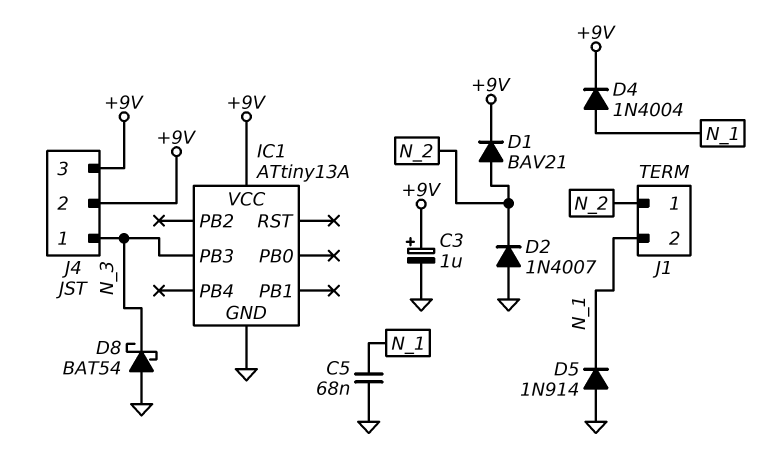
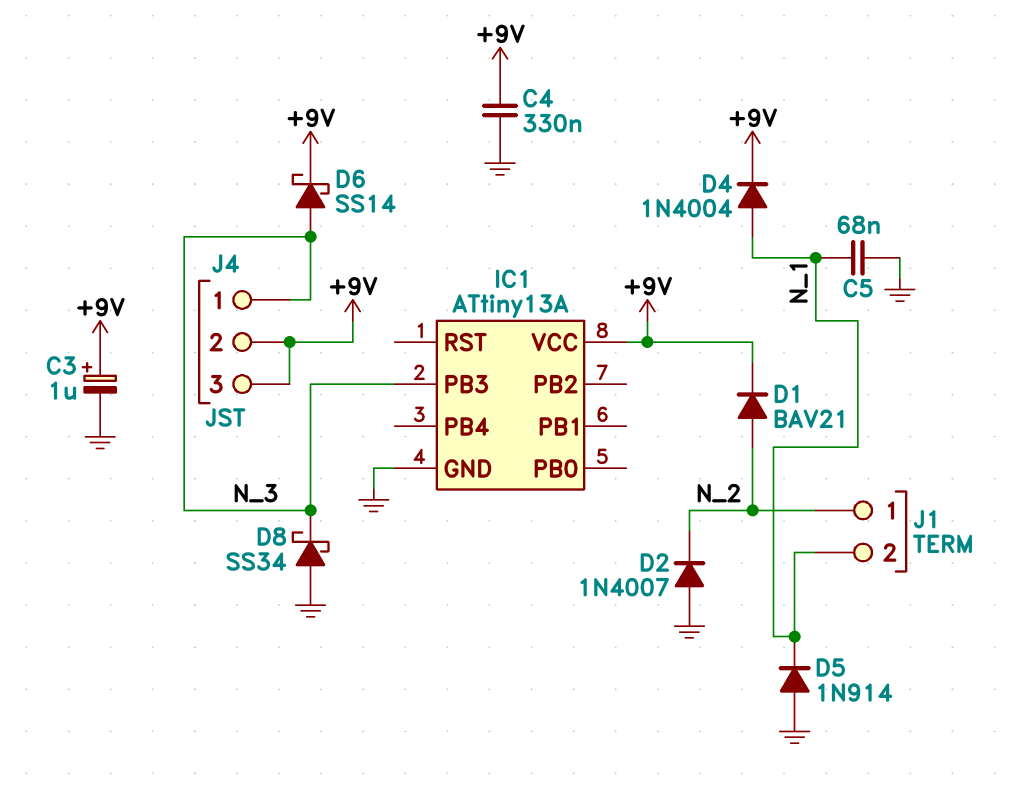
C4: none -> 330nF (+9V, GND)
D6: none -> schottky SS14 (A N_3, K +9V)
D8: schottky BAT54 (A GND, K N_3) -> schottky SS34 (A GND, K N_3)

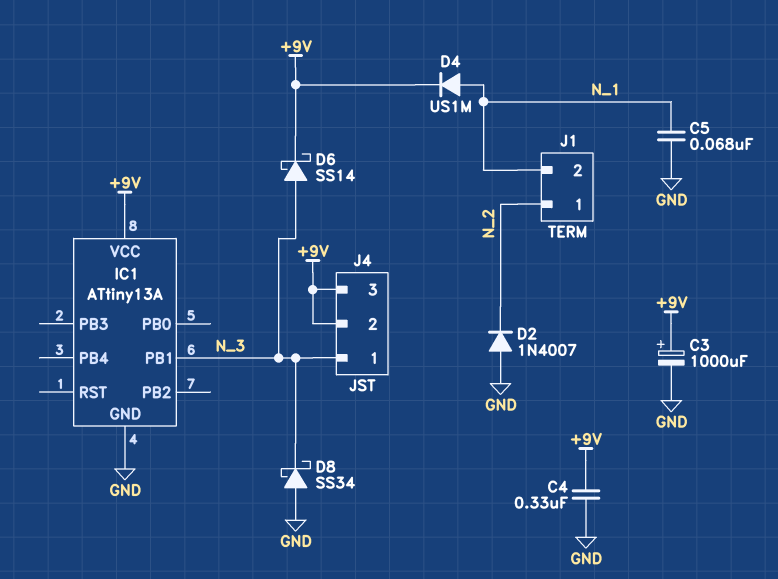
C3: 1uF (plus +9V, minus GND) -> 1000uF (plus +9V, minus GND)
D1: diode BAV21 (A N_2, K +9V) -> none
D4: diode 1N4004 (A N_1, K +9V) -> diode US1M (A N_1, K +9V)
D5: diode 1N914 (A GND, K N_1) -> none
IC1 pin PB1: none -> N_3
IC1 pin PB3: N_3 -> none

